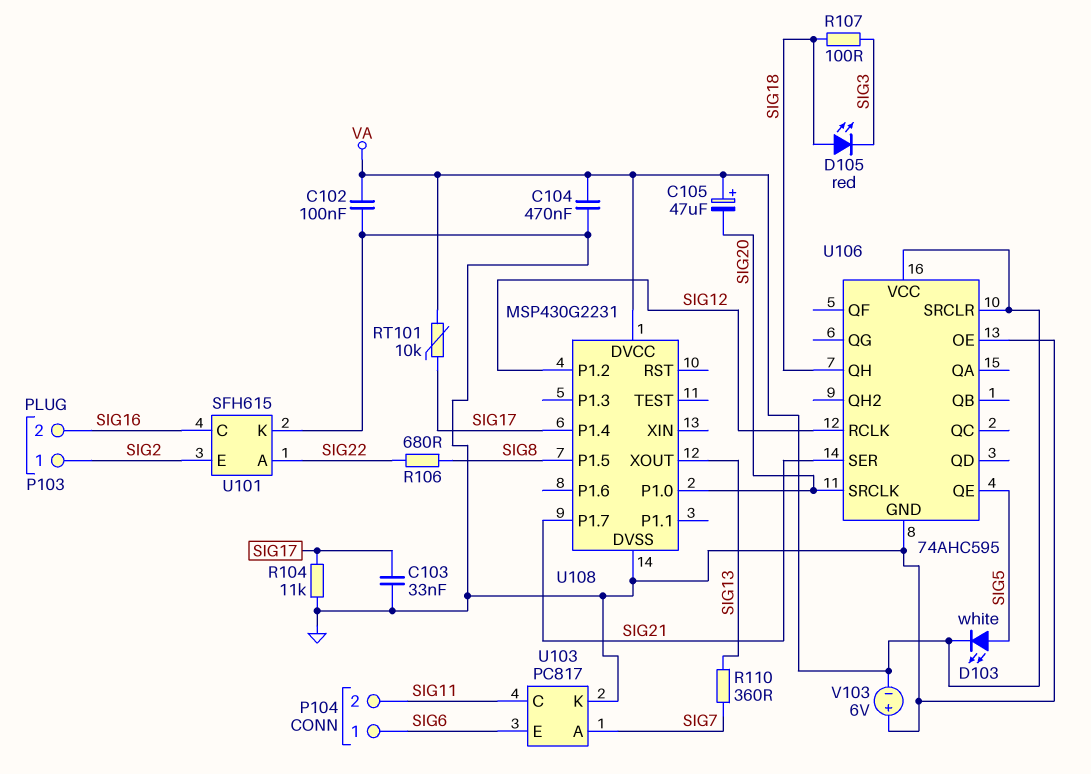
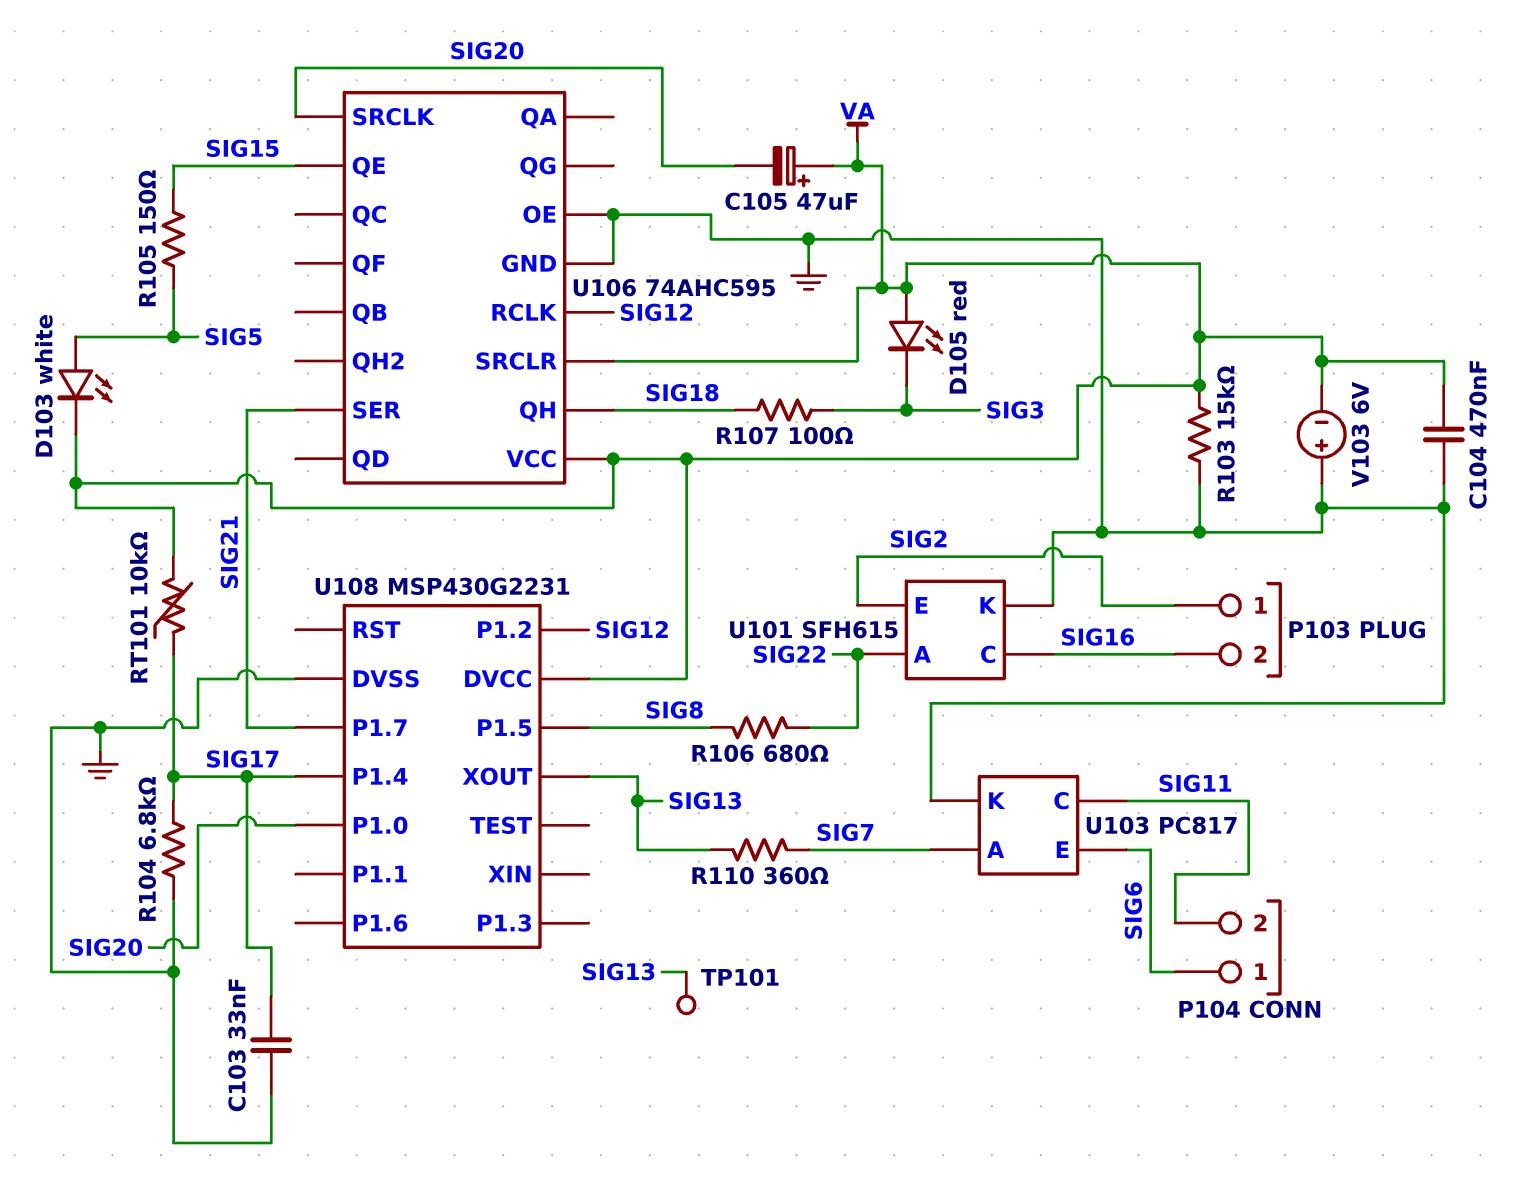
C102: 100nF (GND, VA) -> none
D105: LED red (A SIG18, K SIG3) -> LED red (A VA, K SIG3)
R103: none -> 15k (GND, VA)
R104: 11k (GND, SIG17) -> 6.8k (GND, SIG17)
R105: none -> 150 (SIG5, SIG15)
TP101: none -> test point (SIG13)
U106 pin QE: SIG5 -> SIG15

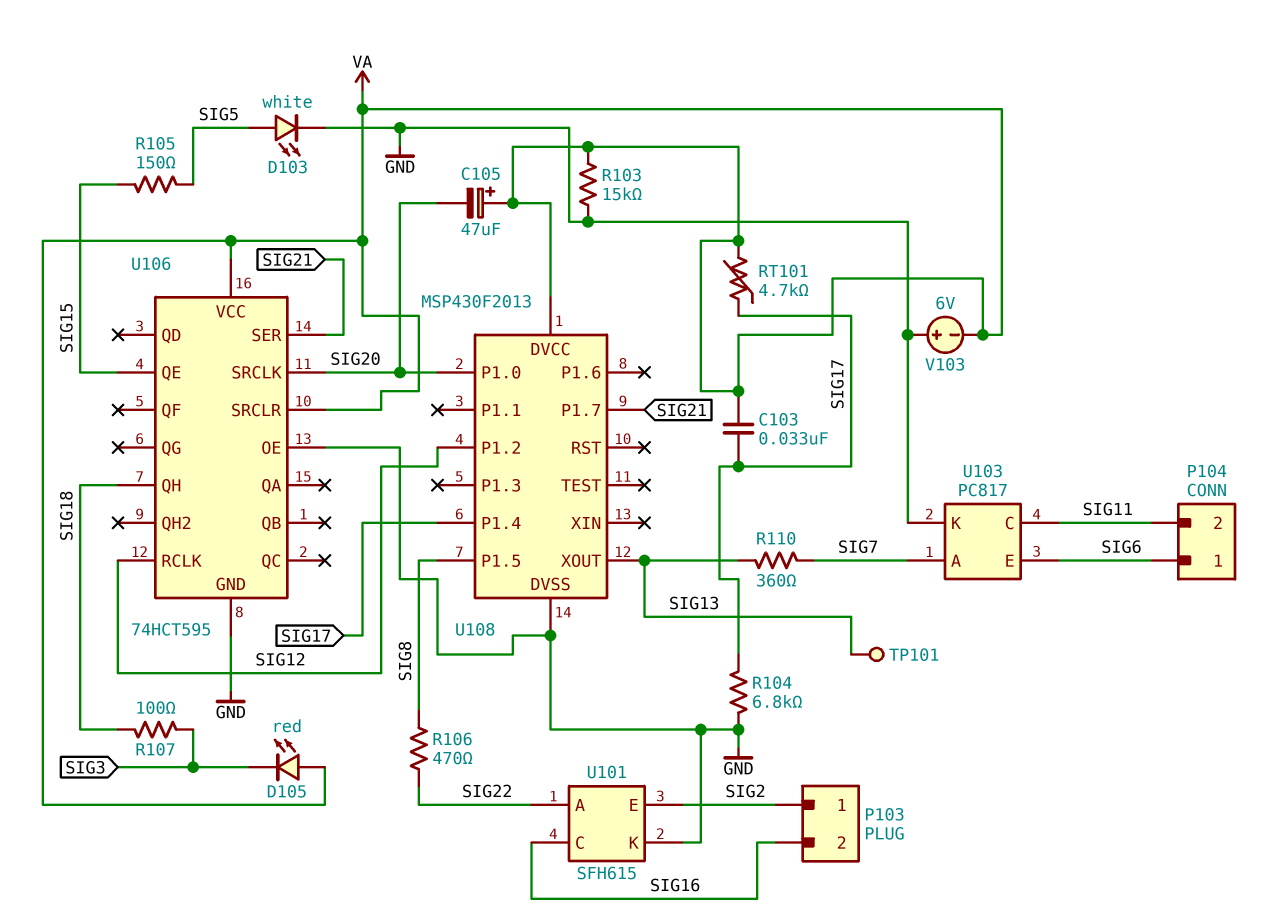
C103: 33nF (GND, SIG17) -> 33nF (SIG17, VA)
C104: 470nF (GND, VA) -> none
D103: LED white (A SIG5, K VA) -> LED white (A SIG5, K GND)
R106: 680 (SIG8, SIG22) -> 470 (SIG8, SIG22)
RT101: 10k (SIG17, VA) -> 4.7k (SIG17, VA)
U106: 74AHC595 -> 74HCT595
U108: MSP430G2231 -> MSP430F2013

